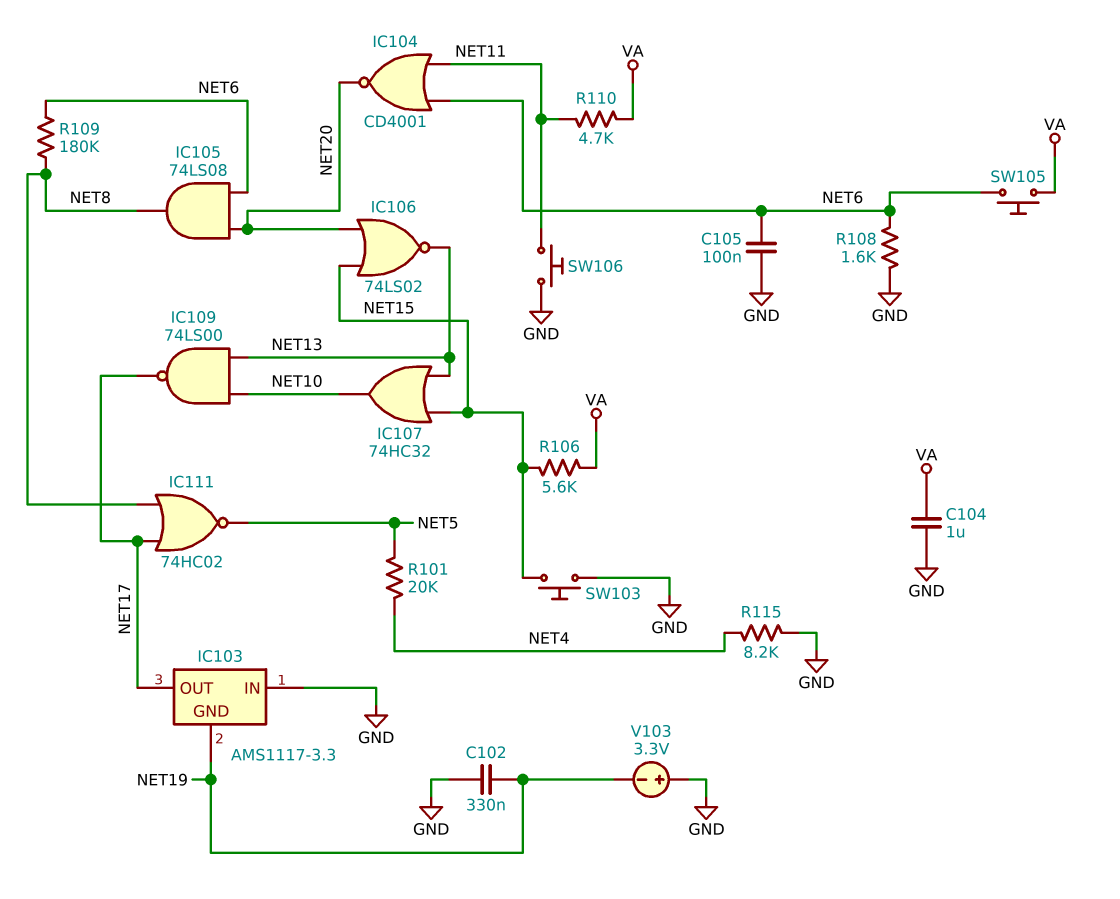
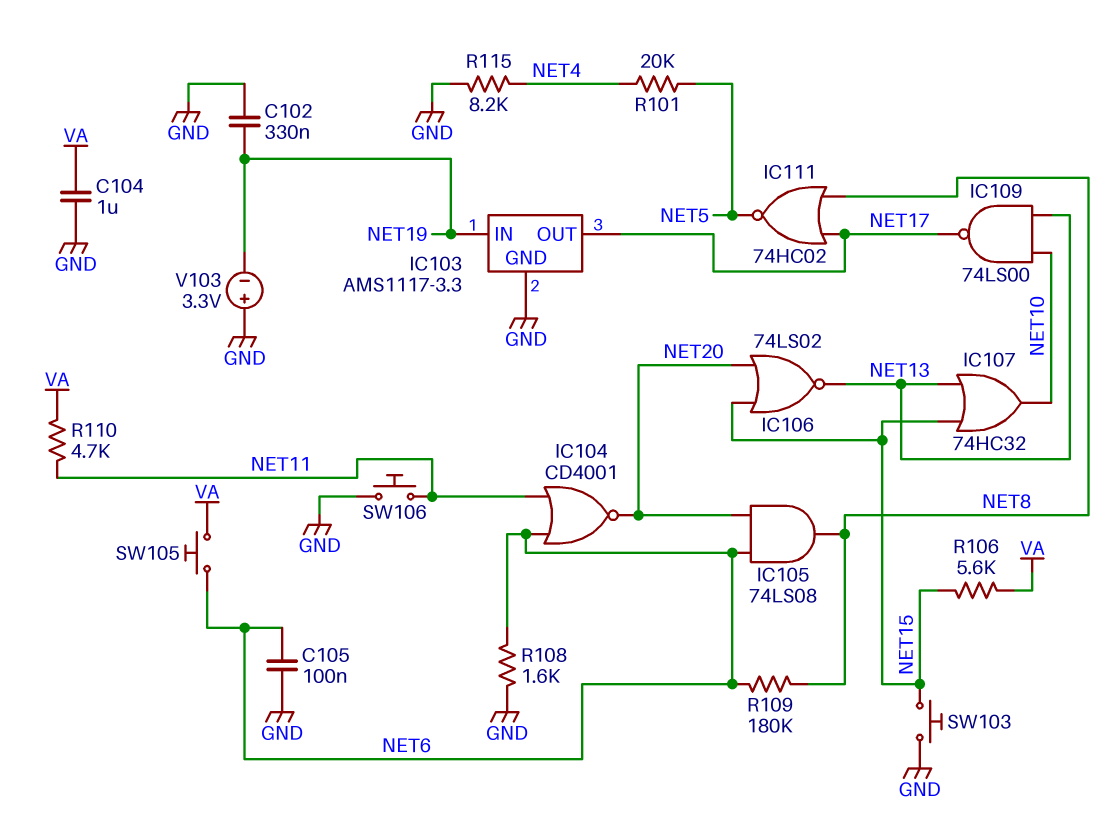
IC103 pin GND: NET19 -> GND
IC103 pin IN: GND -> NET19

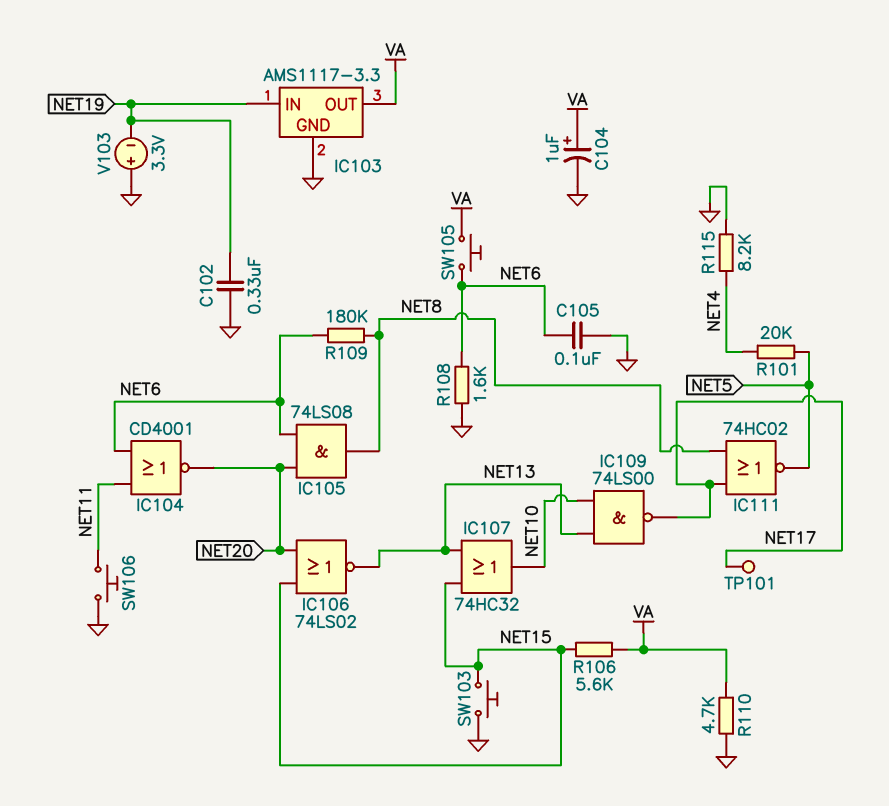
C104: 1uF (GND, VA) -> 1uF (plus VA, minus GND)
IC103 pin OUT: NET17 -> VA
R110: 4.7k (NET11, VA) -> 4.7k (GND, VA)
TP101: none -> test point (NET17)

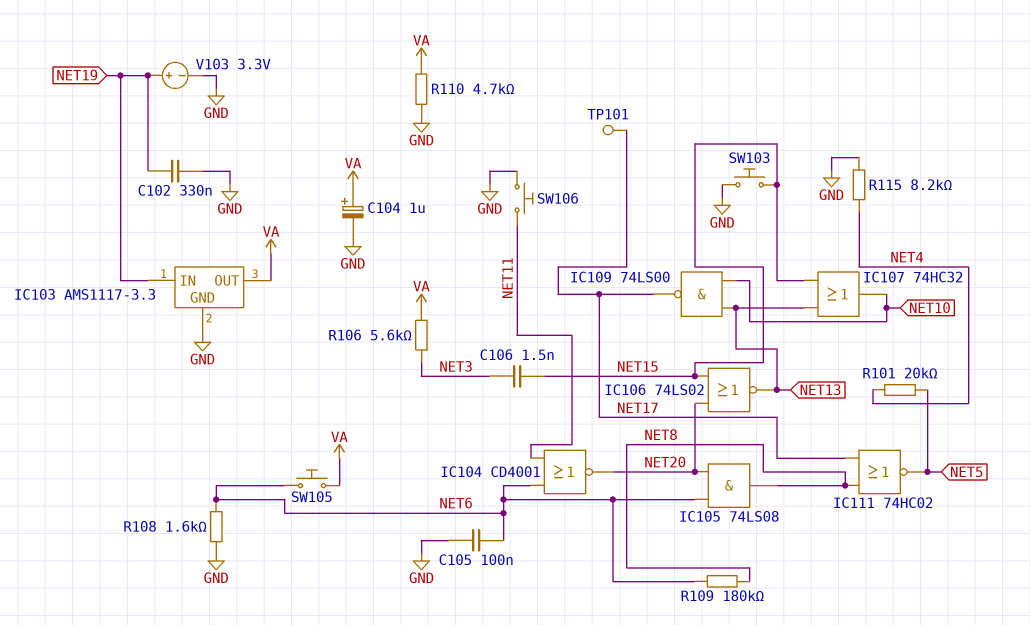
C106: none -> 1.5nF (NET3, NET15)
R106: 5.6k (NET15, VA) -> 5.6k (NET3, VA)
V103: 3.3V (plus GND, minus NET19) -> 3.3V (plus NET19, minus GND)

